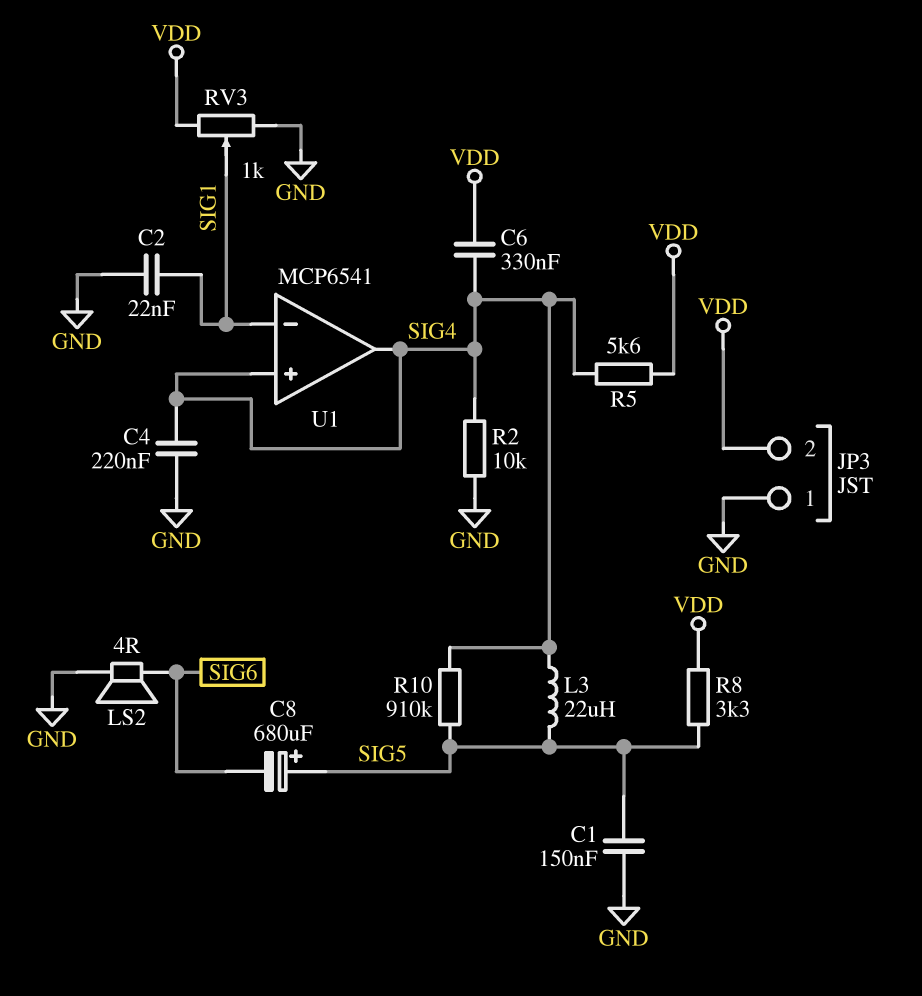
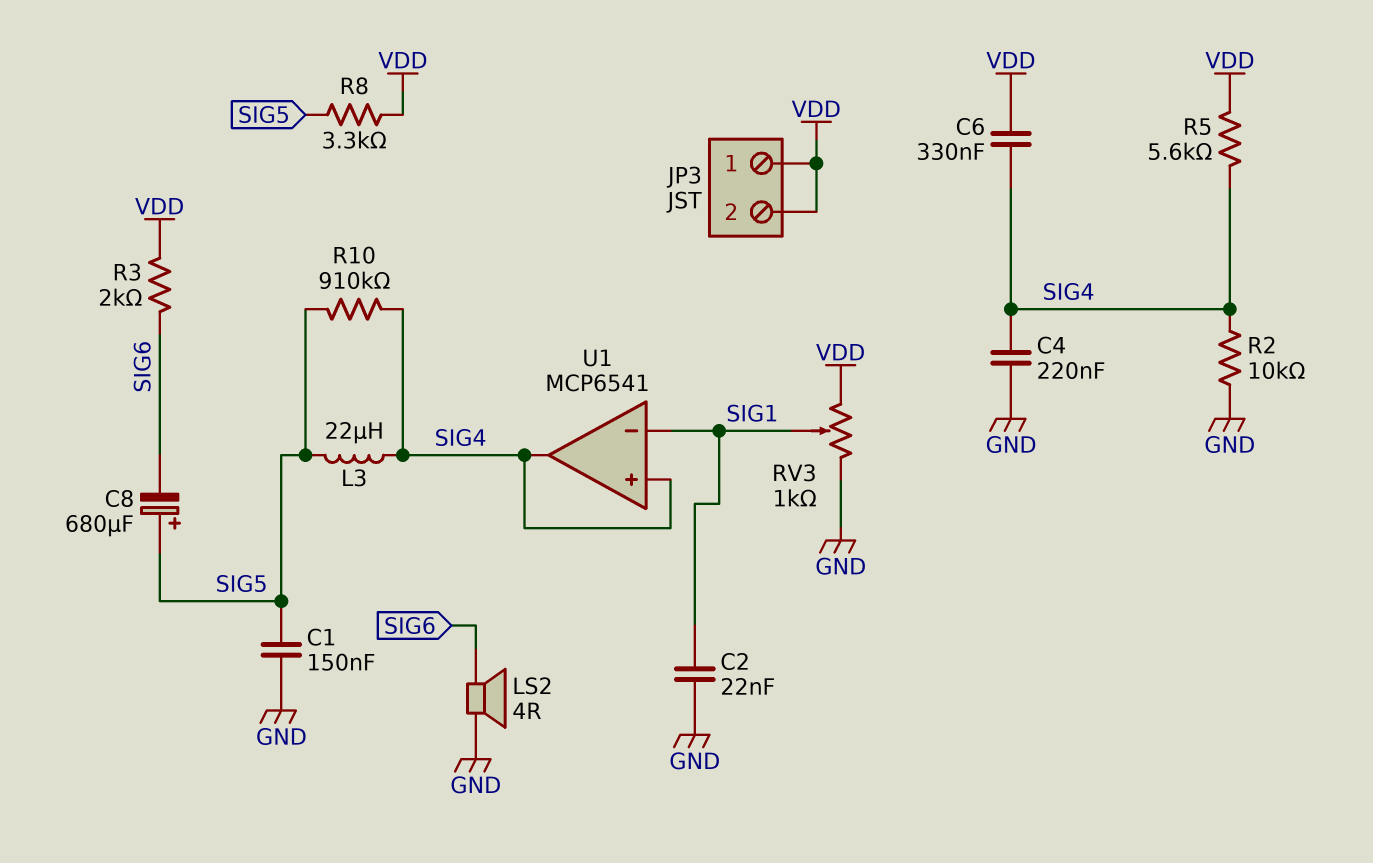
JP3 pin 1: GND -> VDD
R3: none -> 2k (SIG6, VDD)

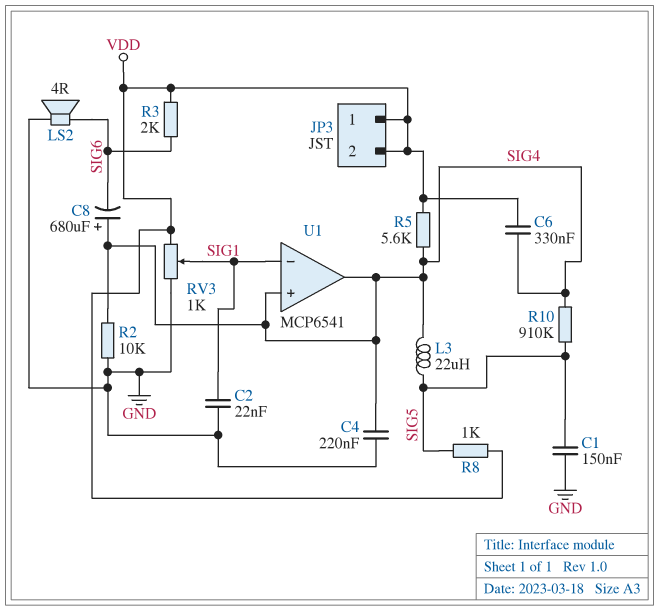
C8: 680uF (plus SIG5, minus SIG6) -> 680uF (plus SIG4, minus SIG6)
R8: 3.3k (SIG5, VDD) -> 1k (SIG5, VDD)

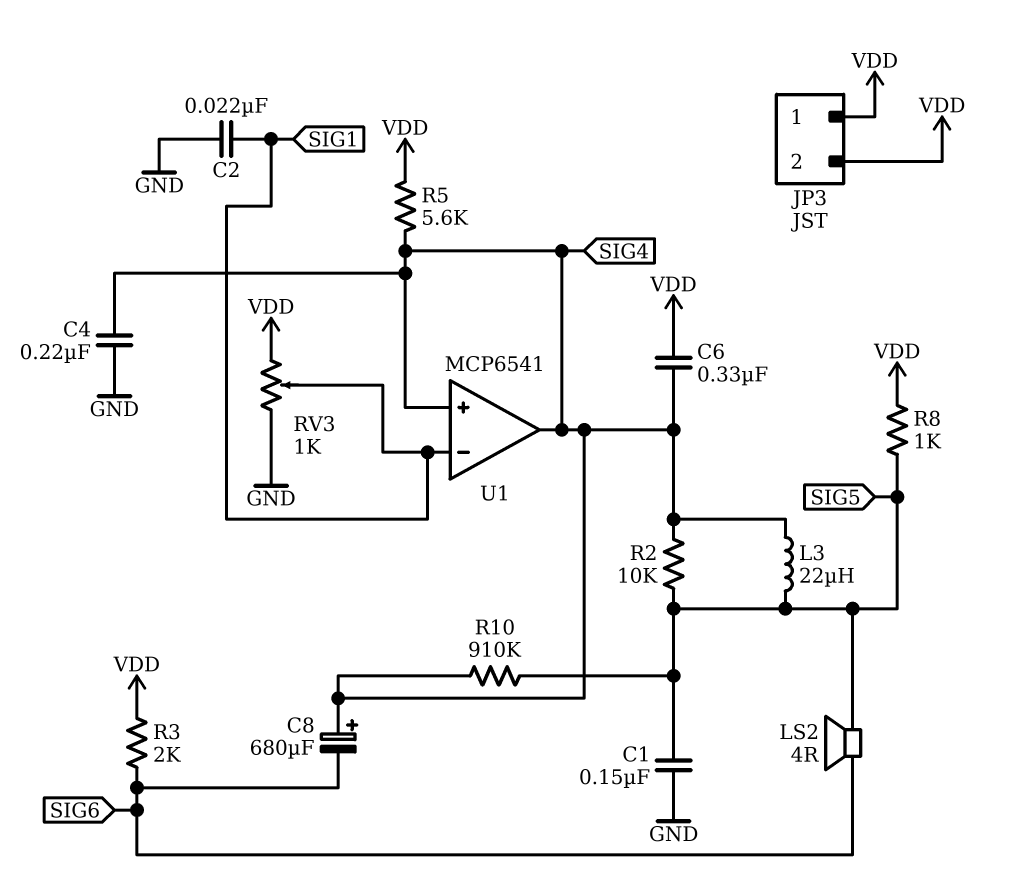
LS2: speaker 4R (GND, SIG6) -> speaker 4R (SIG5, SIG6)
R2: 10k (GND, SIG4) -> 10k (SIG4, SIG5)

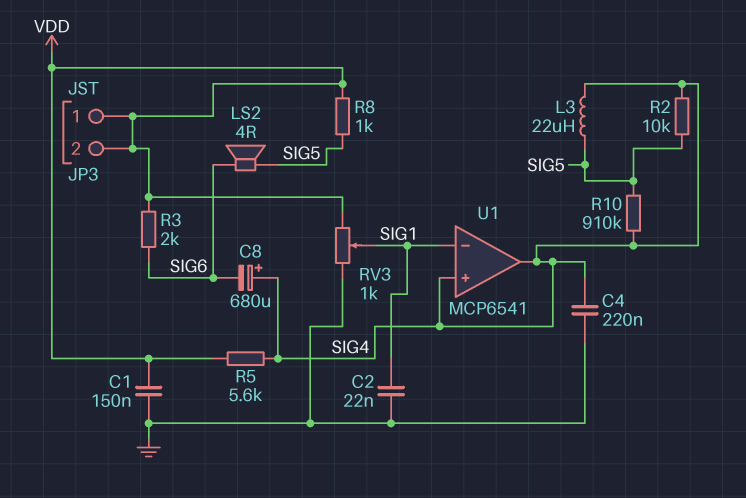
C1: 150nF (GND, SIG5) -> 150nF (GND, VDD)
C6: 330nF (SIG4, VDD) -> none

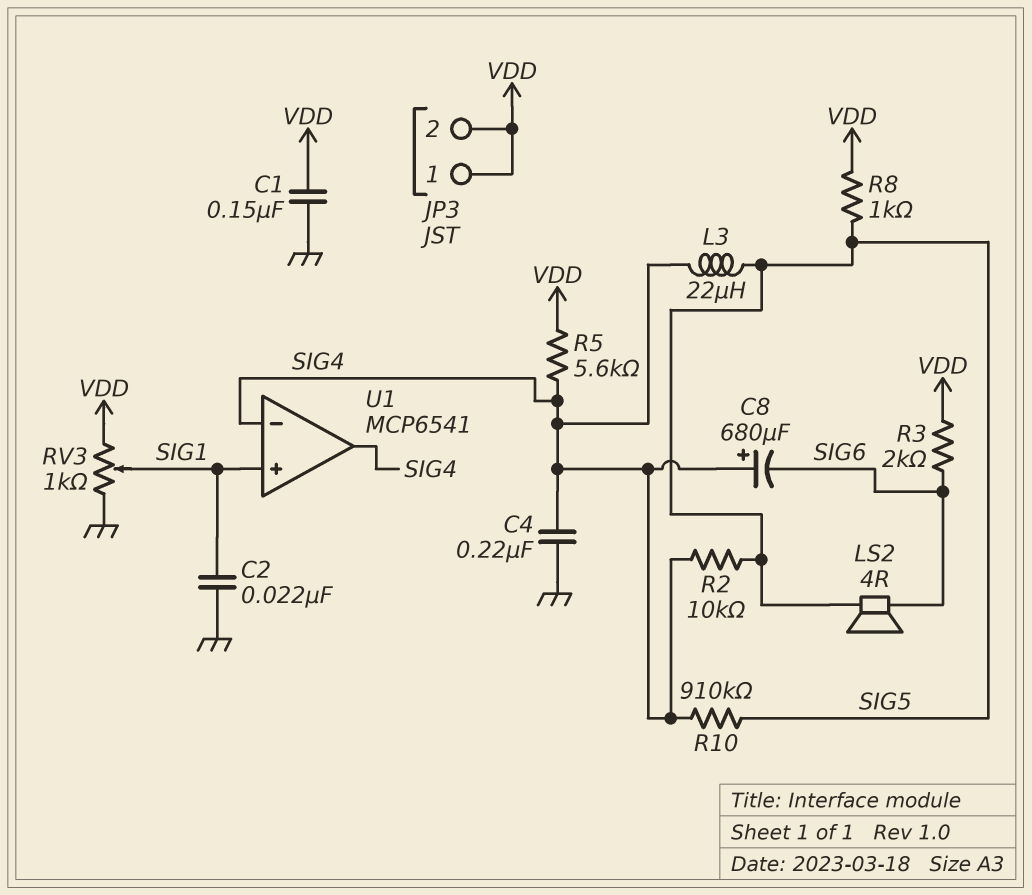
U1 pin in+: SIG4 -> SIG1
U1 pin in-: SIG1 -> SIG4

